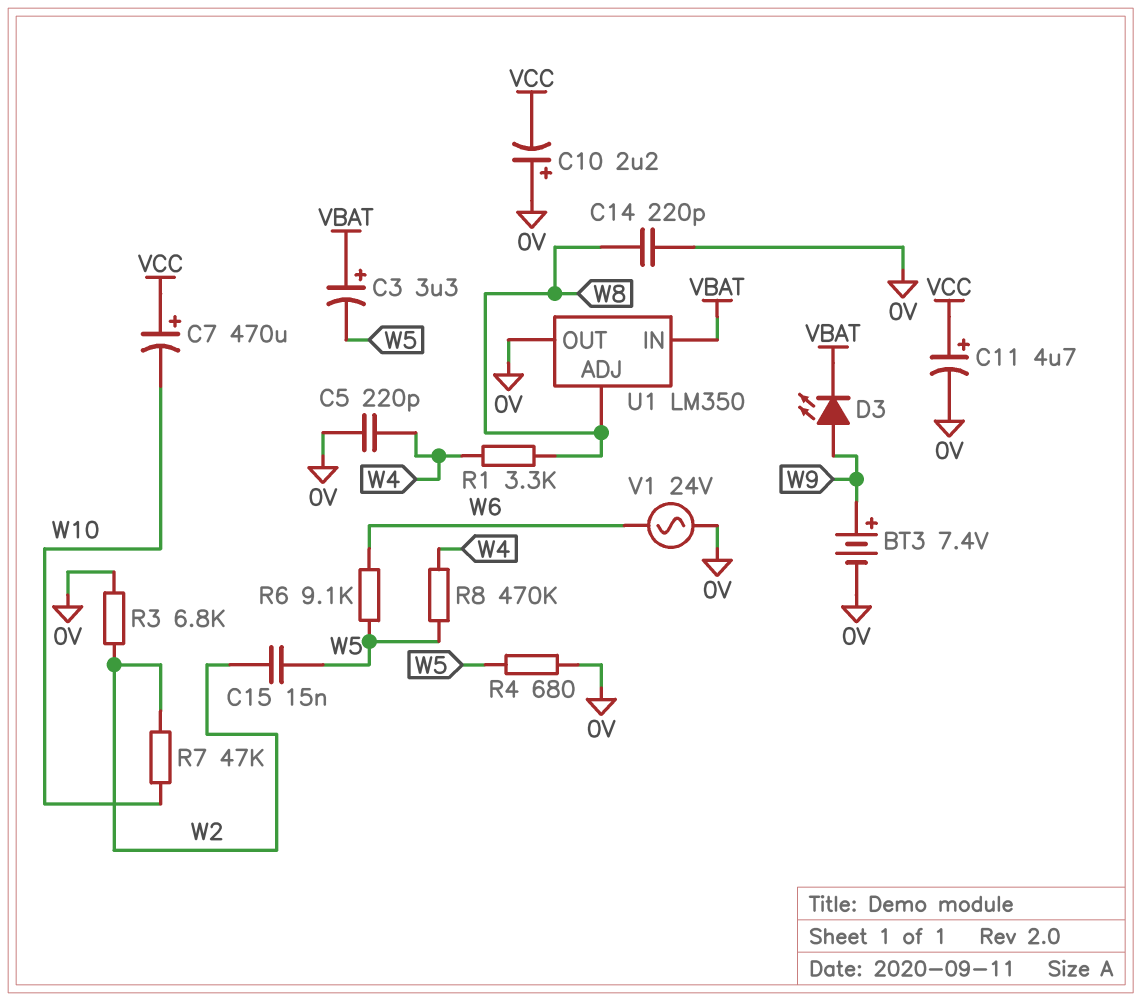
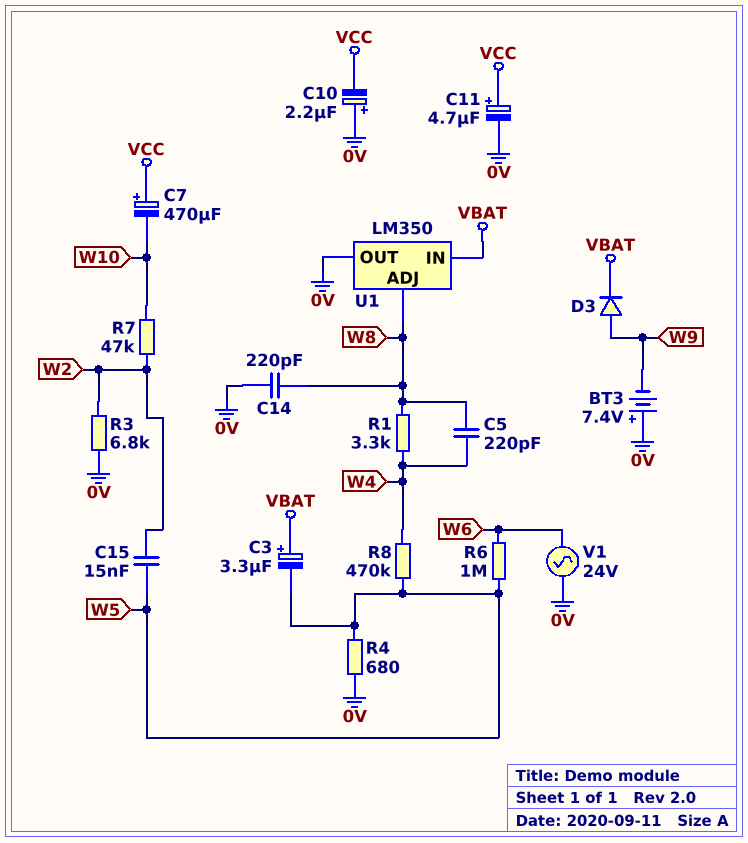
BT3: 7.4V (plus W9, minus 0V) -> 7.4V (plus 0V, minus W9)
C5: 220pF (0V, W4) -> 220pF (W4, W8)
D3: LED (A W9, K VBAT) -> diode (A W9, K VBAT)
R6: 9.1k (W5, W6) -> 1M (W5, W6)

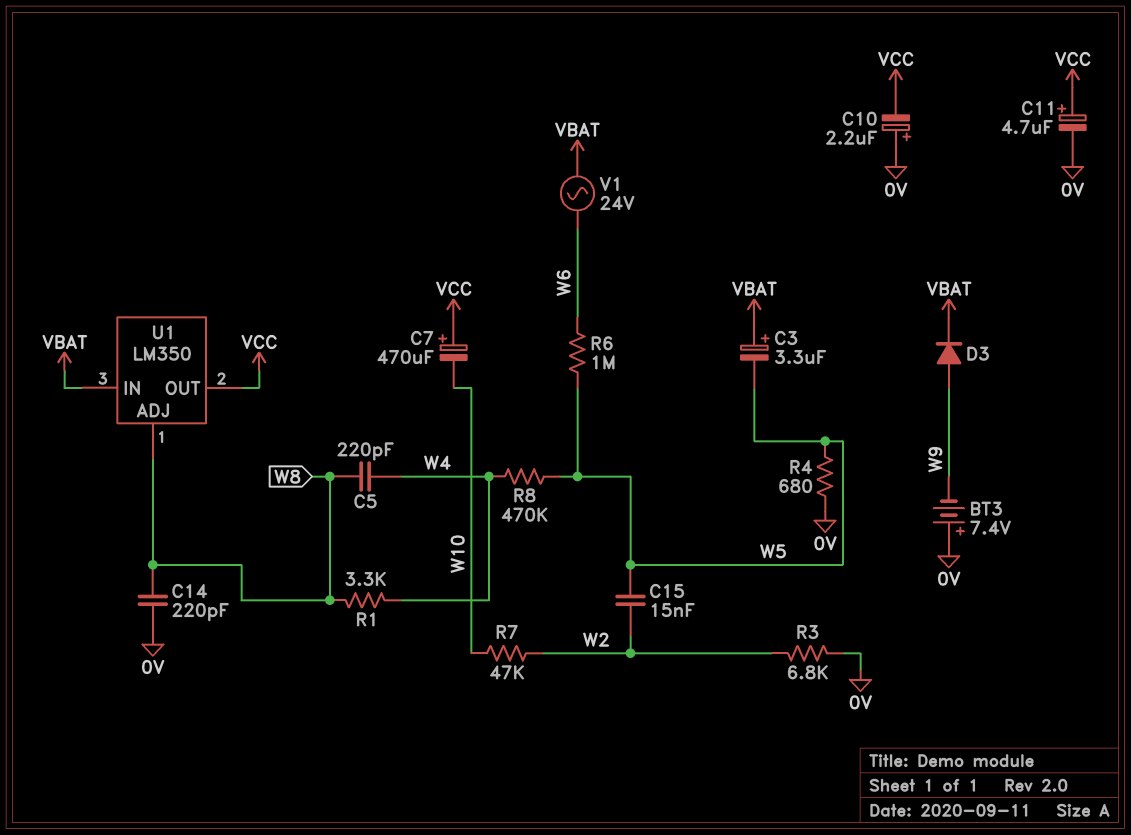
U1 pin OUT: 0V -> VCC
V1: AC 24V (0V, W6) -> AC 24V (VBAT, W6)

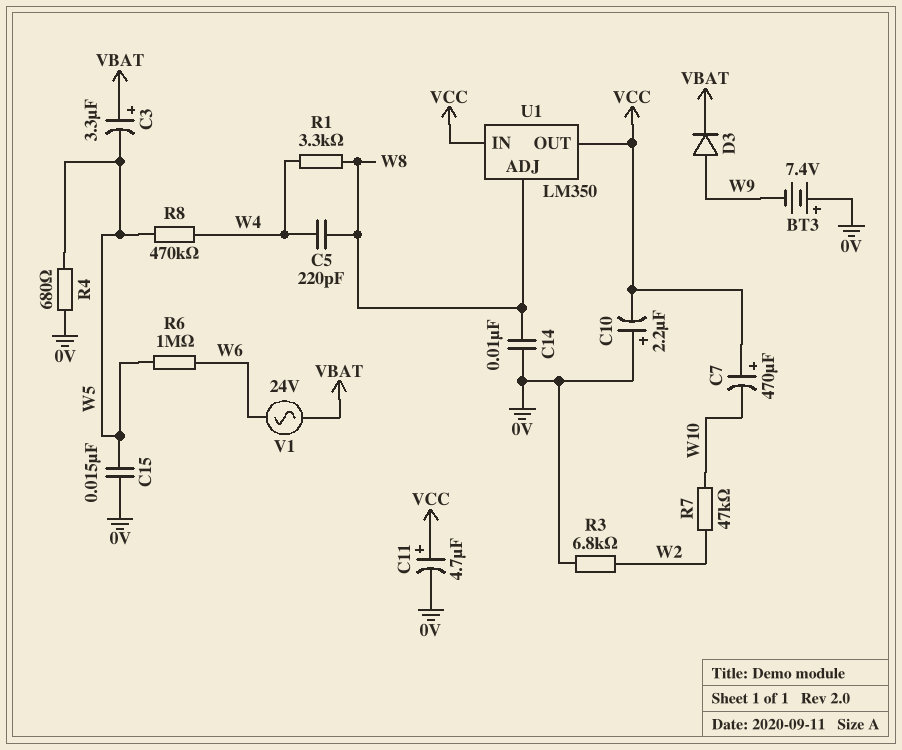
C14: 220pF (0V, W8) -> 10nF (0V, W8)
C15: 15nF (W2, W5) -> 15nF (0V, W5)
U1 pin IN: VBAT -> VCC

